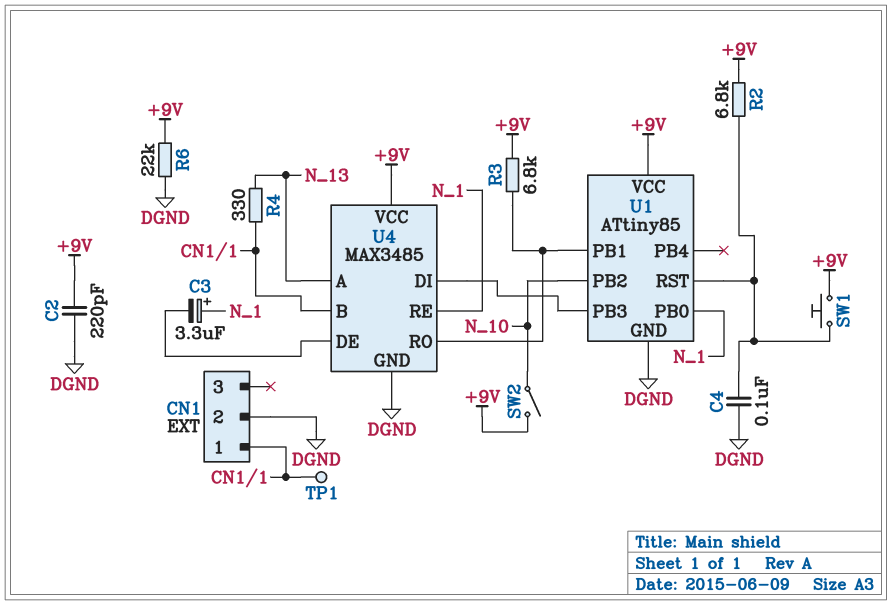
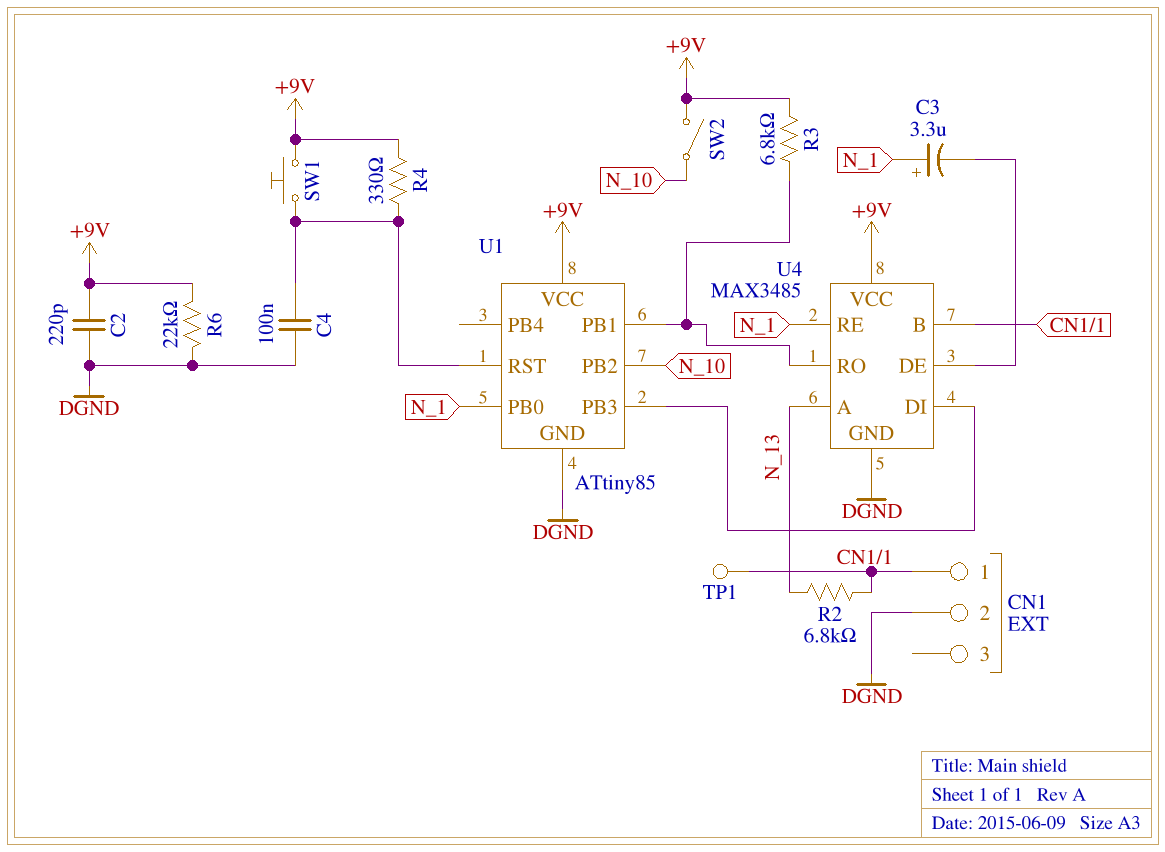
R2: 6.8k (+9V, U1/RST) -> 6.8k (CN1/1, N_13)
R4: 330 (CN1/1, N_13) -> 330 (+9V, U1/RST)

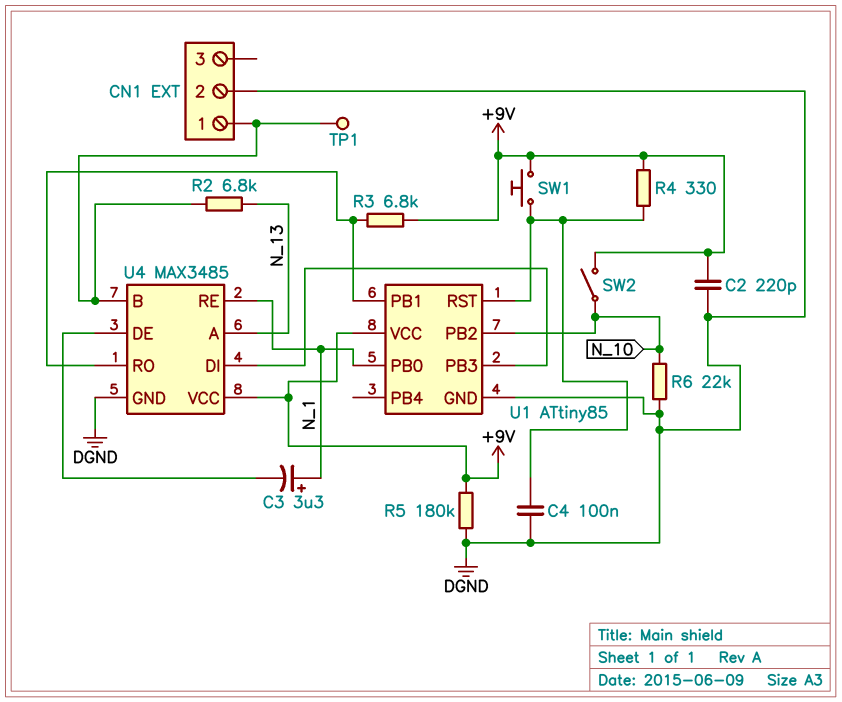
R5: none -> 180k (+9V, DGND)
R6: 22k (+9V, DGND) -> 22k (DGND, N_10)

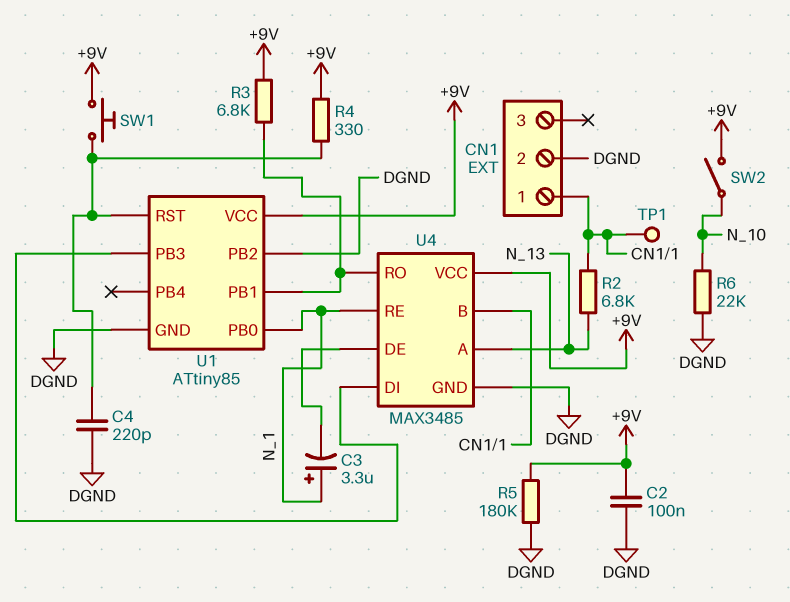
C2: 220pF (+9V, DGND) -> 100nF (+9V, DGND)
C4: 100nF (DGND, U1/RST) -> 220pF (DGND, U1/RST)
U1 pin PB2: N_10 -> DGND

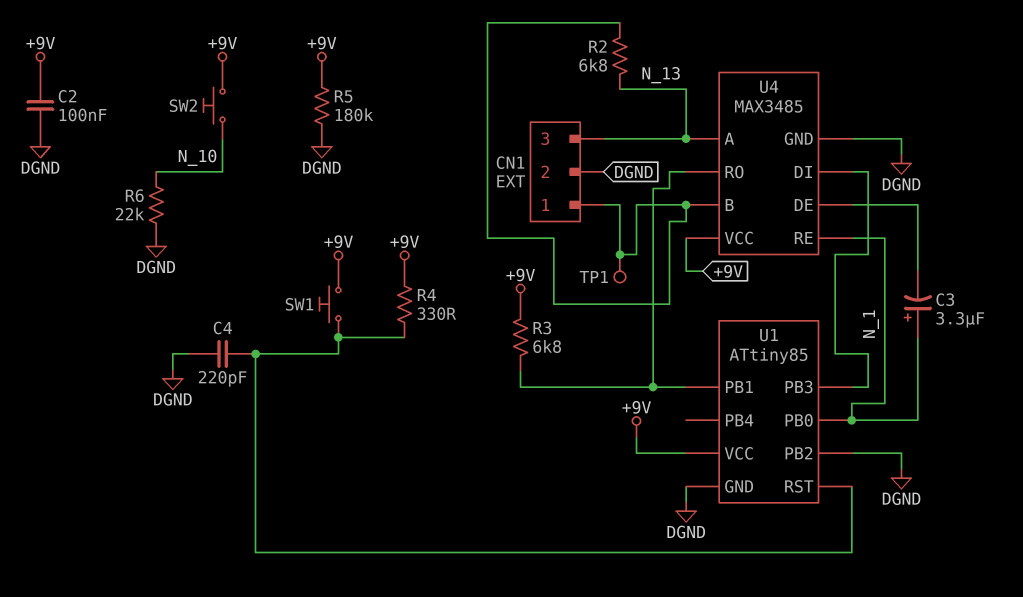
CN1 pin 3: none -> N_13
SW2: switch (+9V, N_10) -> button (+9V, N_10)

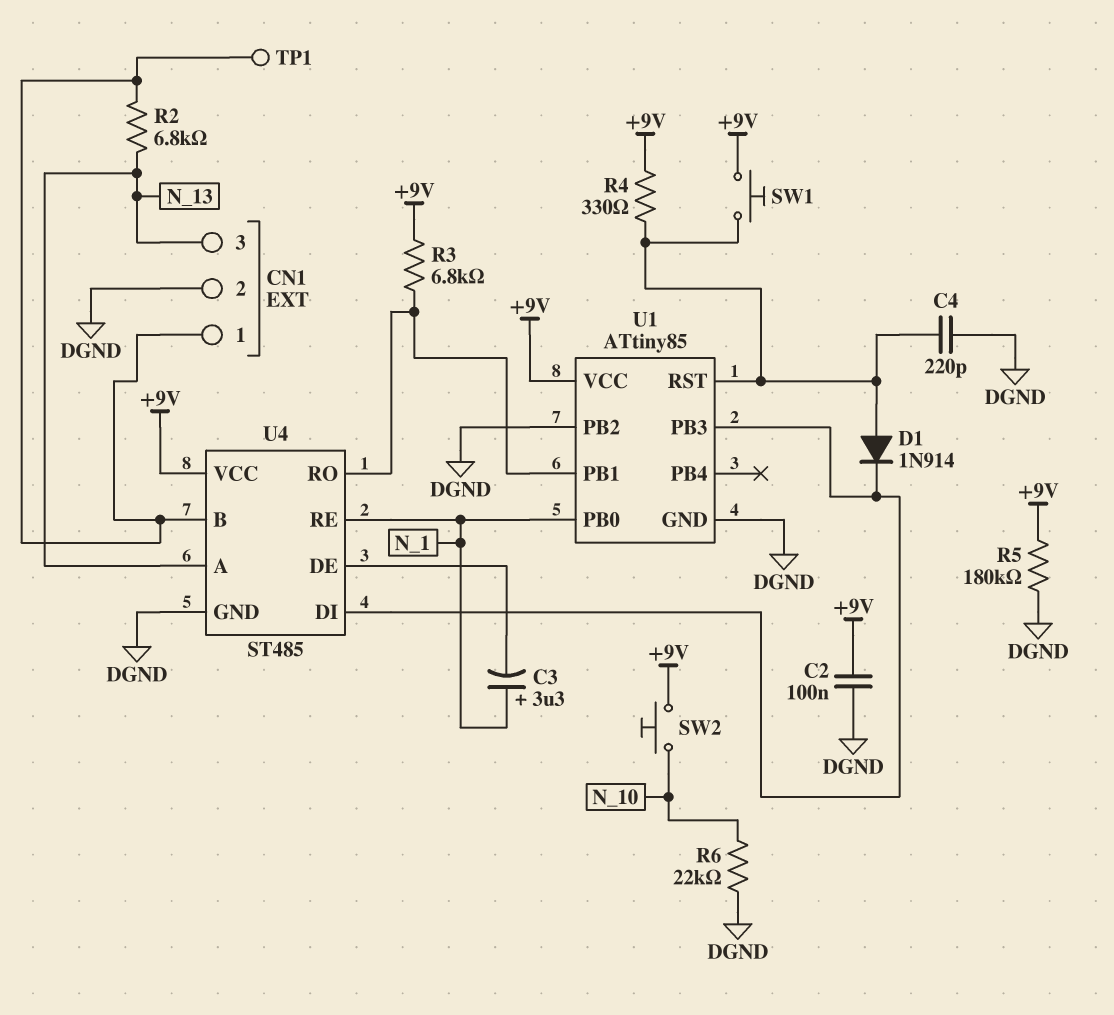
D1: none -> diode 1N914 (A U1/RST, K U1/PB3)
U4: MAX3485 -> ST485

